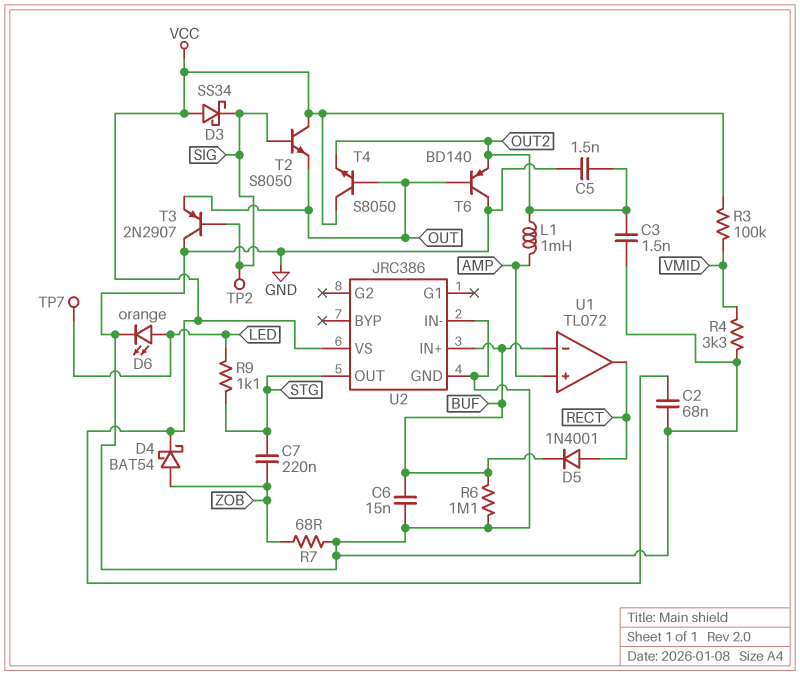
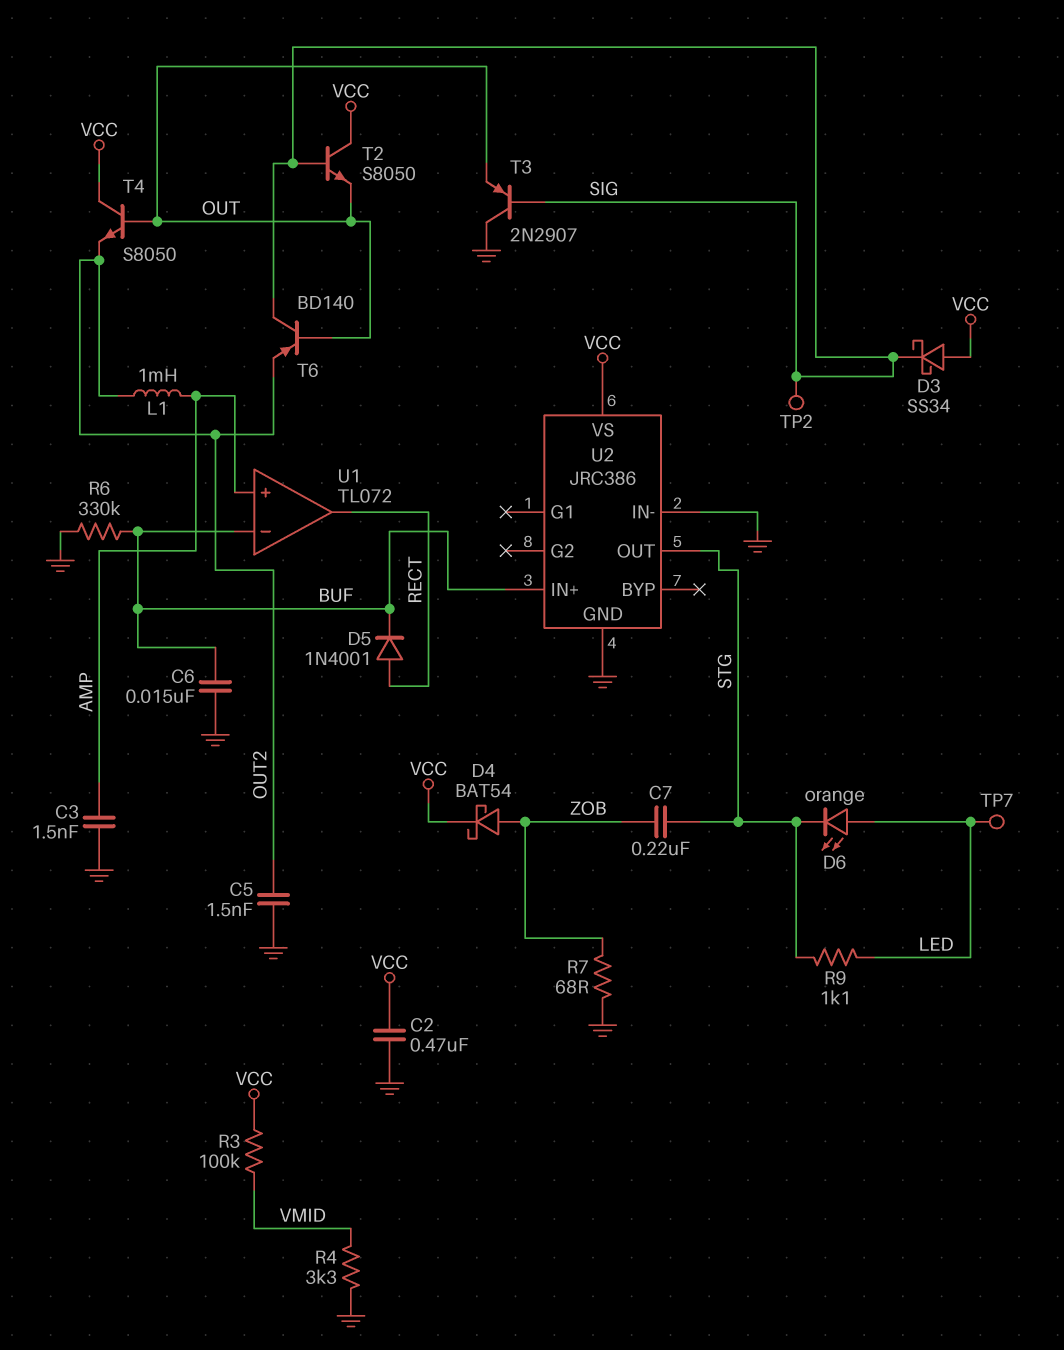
C2: 68nF (GND, VCC) -> 470nF (GND, VCC)
C3: 1.5nF (GND, OUT2) -> 1.5nF (AMP, GND)
D6: LED orange (A LED, K GND) -> LED orange (A LED, K STG)
R6: 1.1M (BUF, GND) -> 330k (BUF, GND)
T6: PNP BD140 (B OUT, C GND, E OUT2) -> PNP BD140 (B OUT, C SIG, E OUT2)

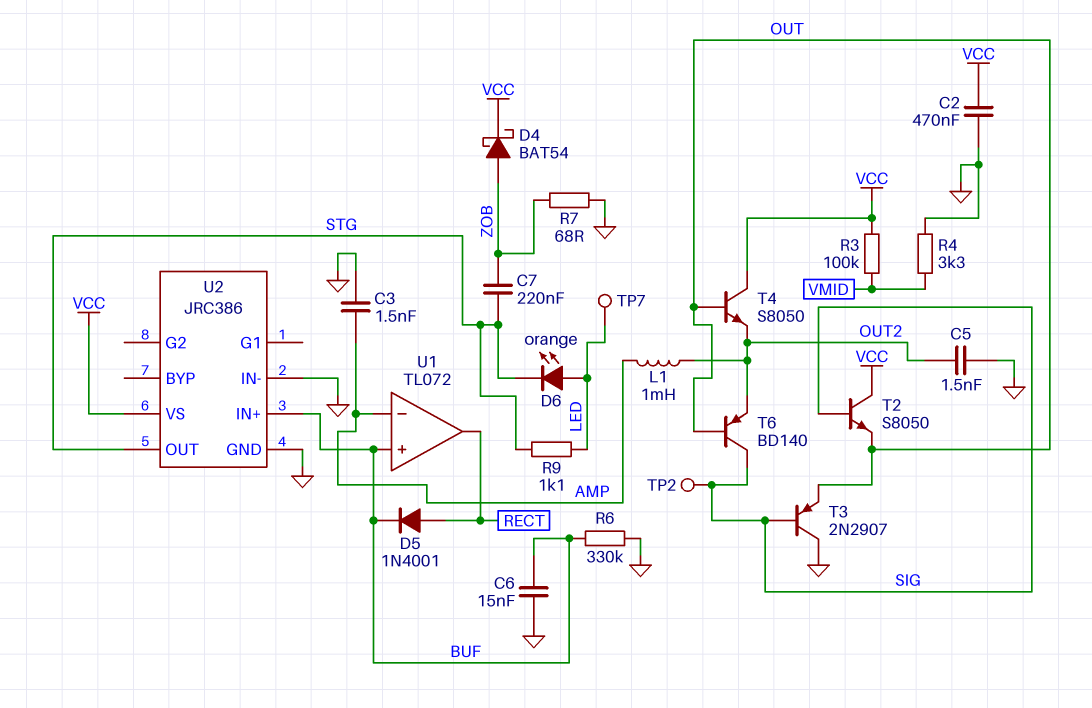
D3: schottky SS34 (A VCC, K SIG) -> none
U1 pin in+: AMP -> BUF
U1 pin in-: BUF -> AMP

